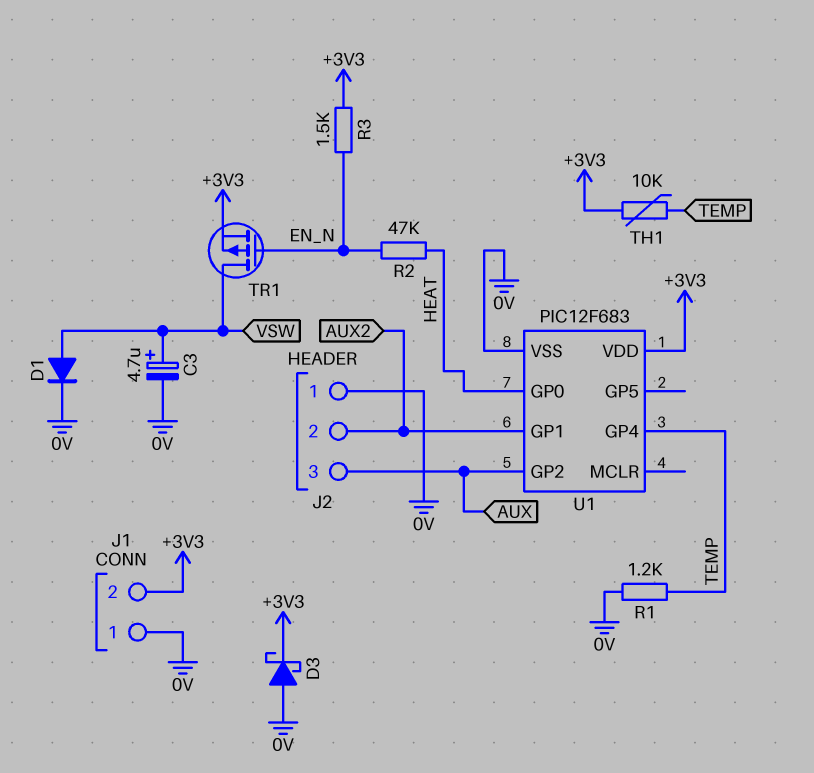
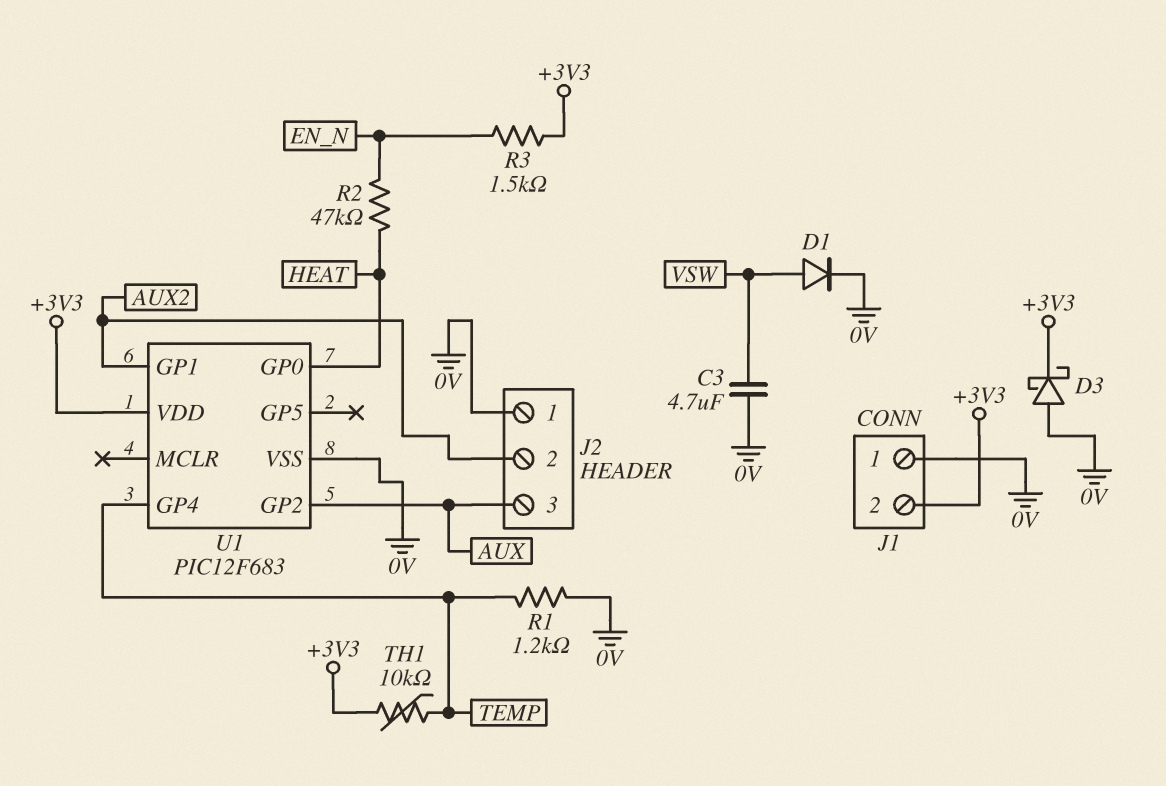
C3: 4.7uF (plus VSW, minus 0V) -> 4.7uF (0V, VSW)
TR1: PMOS (G EN_N, D VSW, S +3V3) -> none

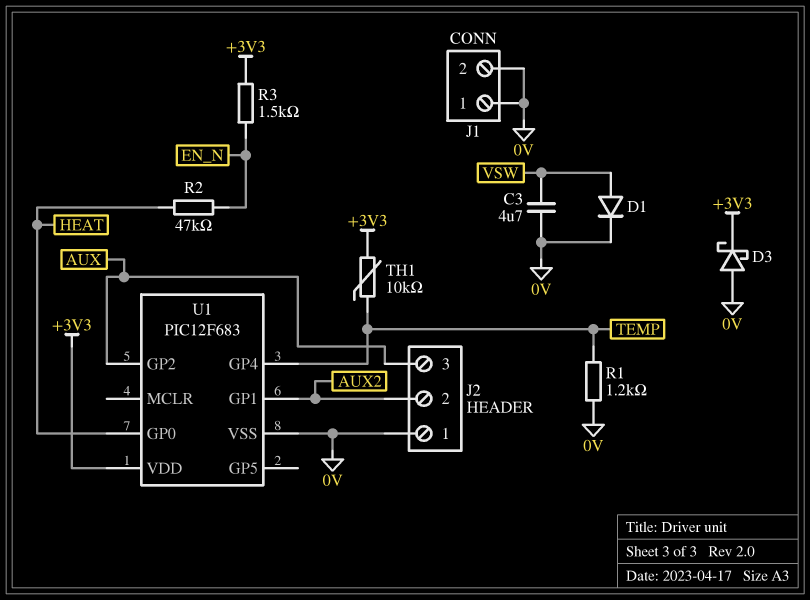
J1 pin 2: +3V3 -> 0V

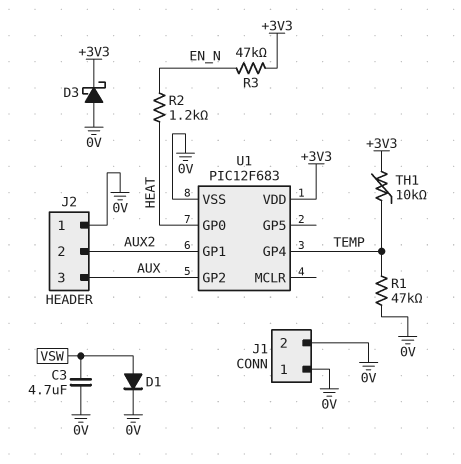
R1: 1.2k (0V, TEMP) -> 47k (0V, TEMP)
R2: 47k (EN_N, HEAT) -> 1.2k (EN_N, HEAT)
R3: 1.5k (+3V3, EN_N) -> 47k (+3V3, EN_N)

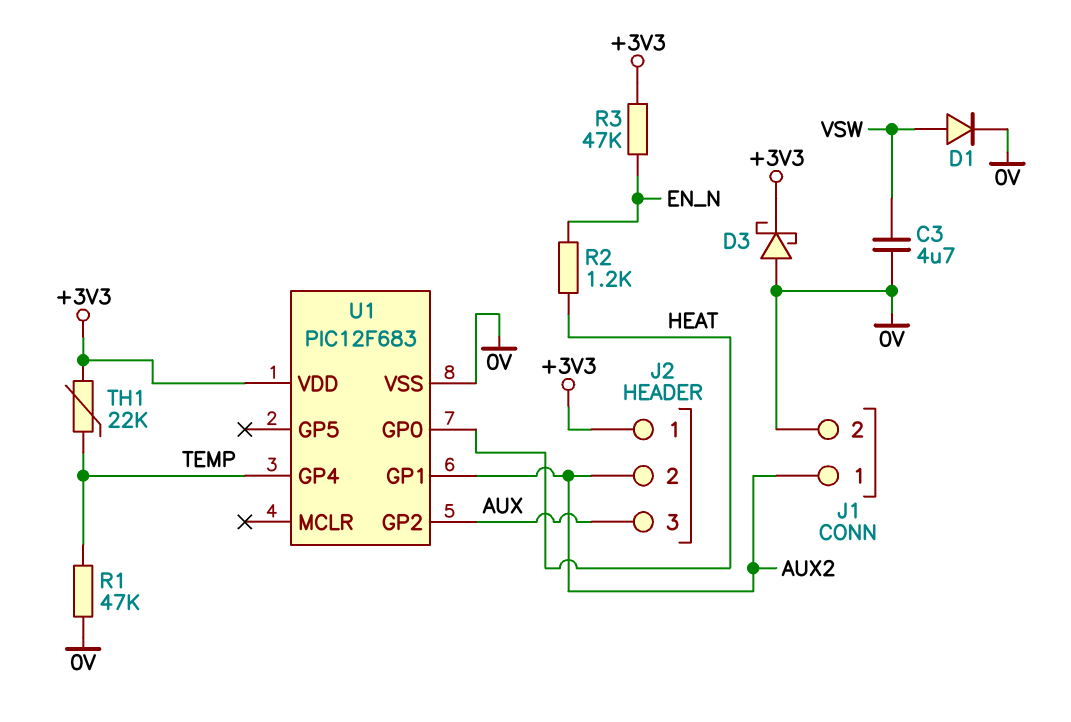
J1 pin 1: 0V -> AUX2
J2 pin 1: 0V -> +3V3
TH1: 10k (+3V3, TEMP) -> 22k (+3V3, TEMP)

